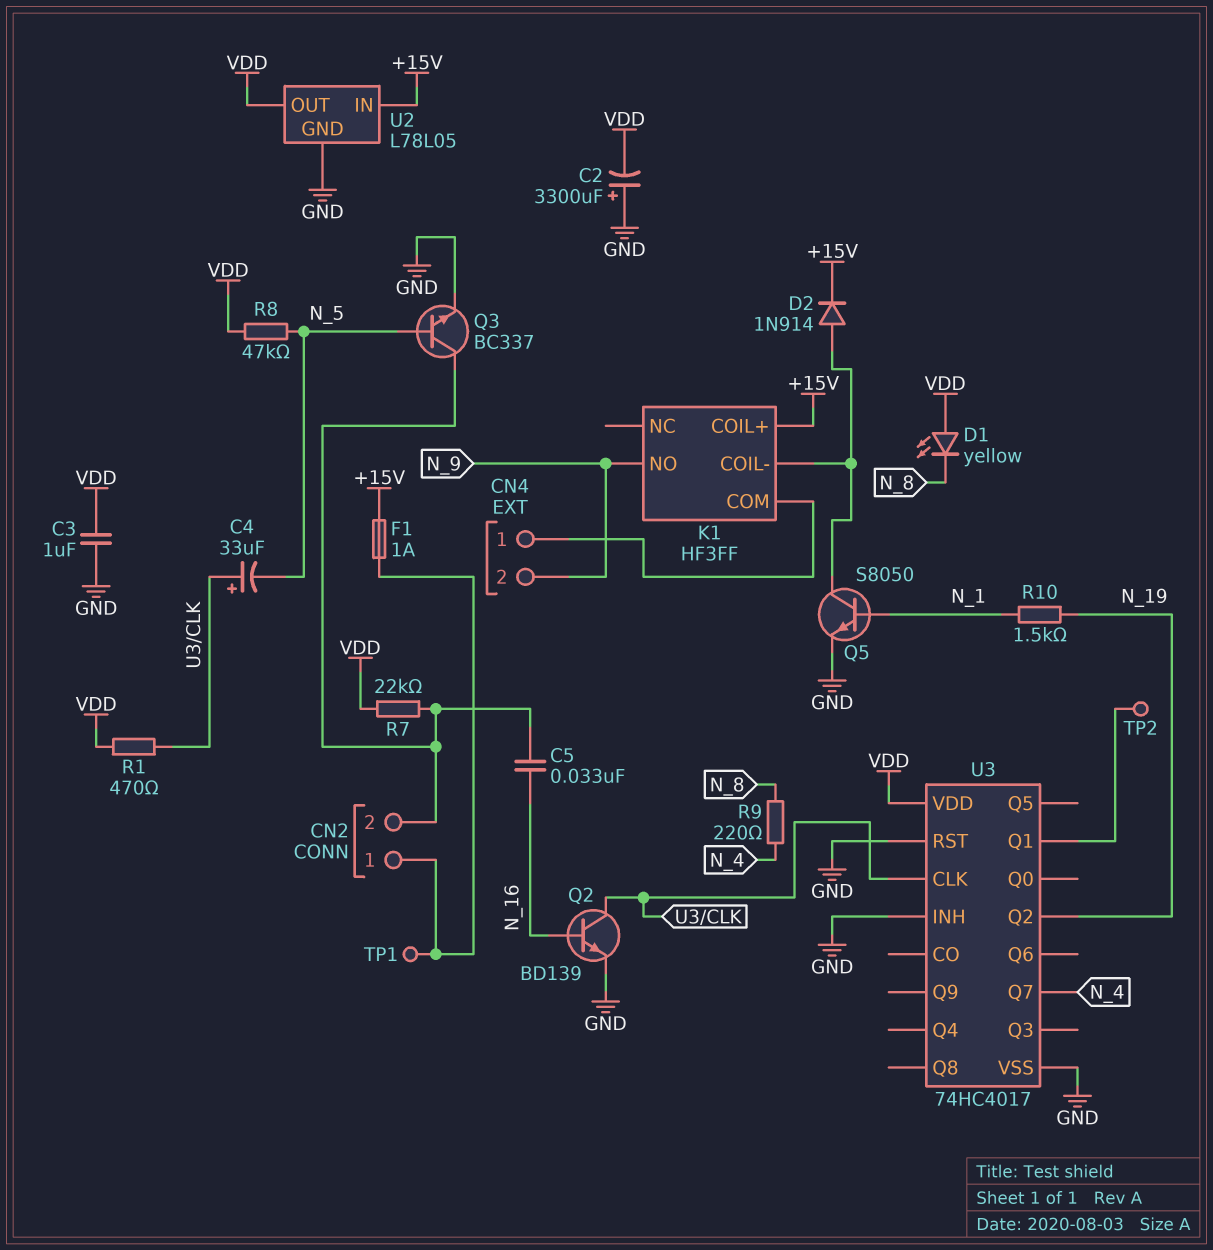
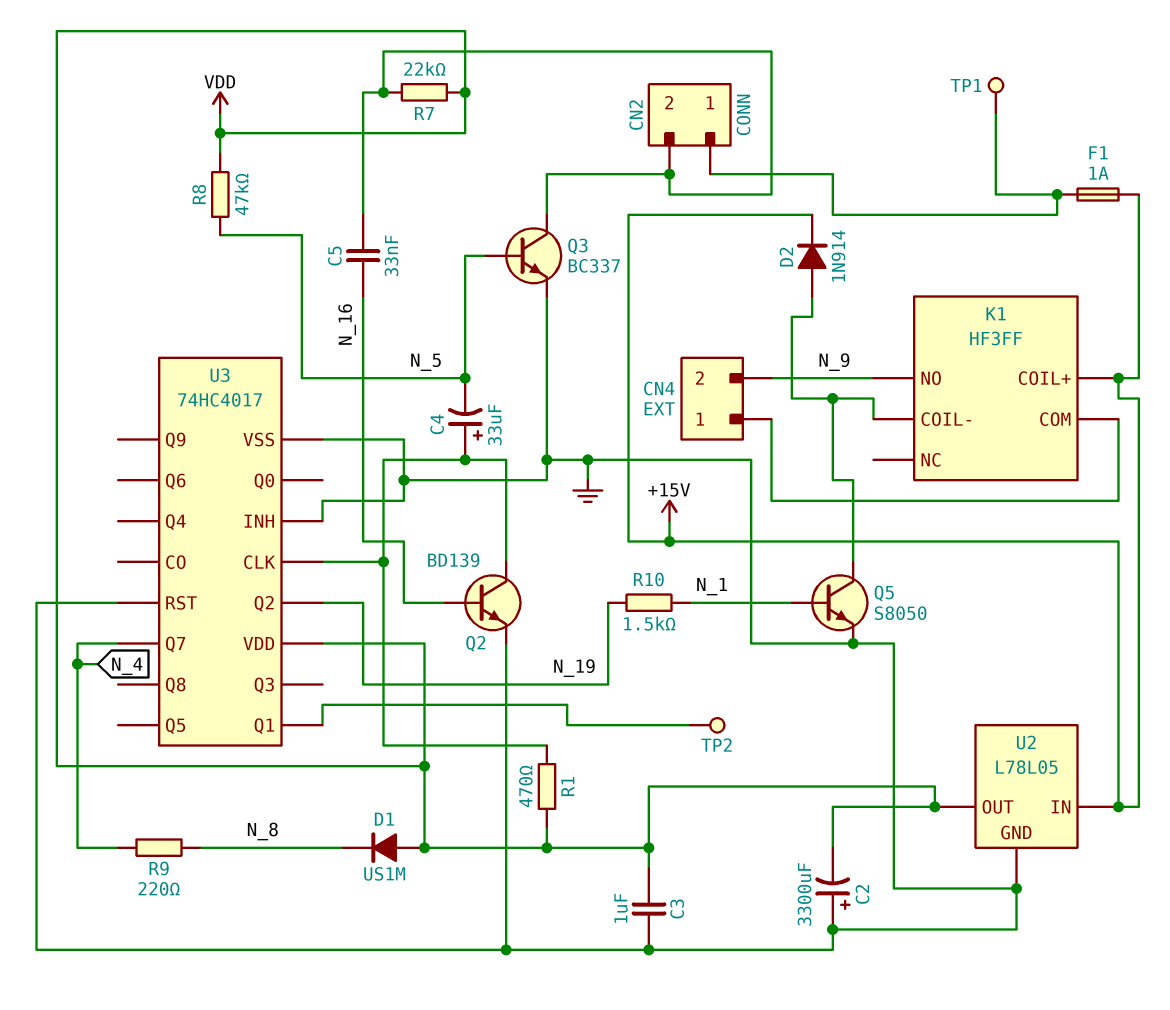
D1: LED yellow (A VDD, K N_8) -> diode US1M (A VDD, K N_8)

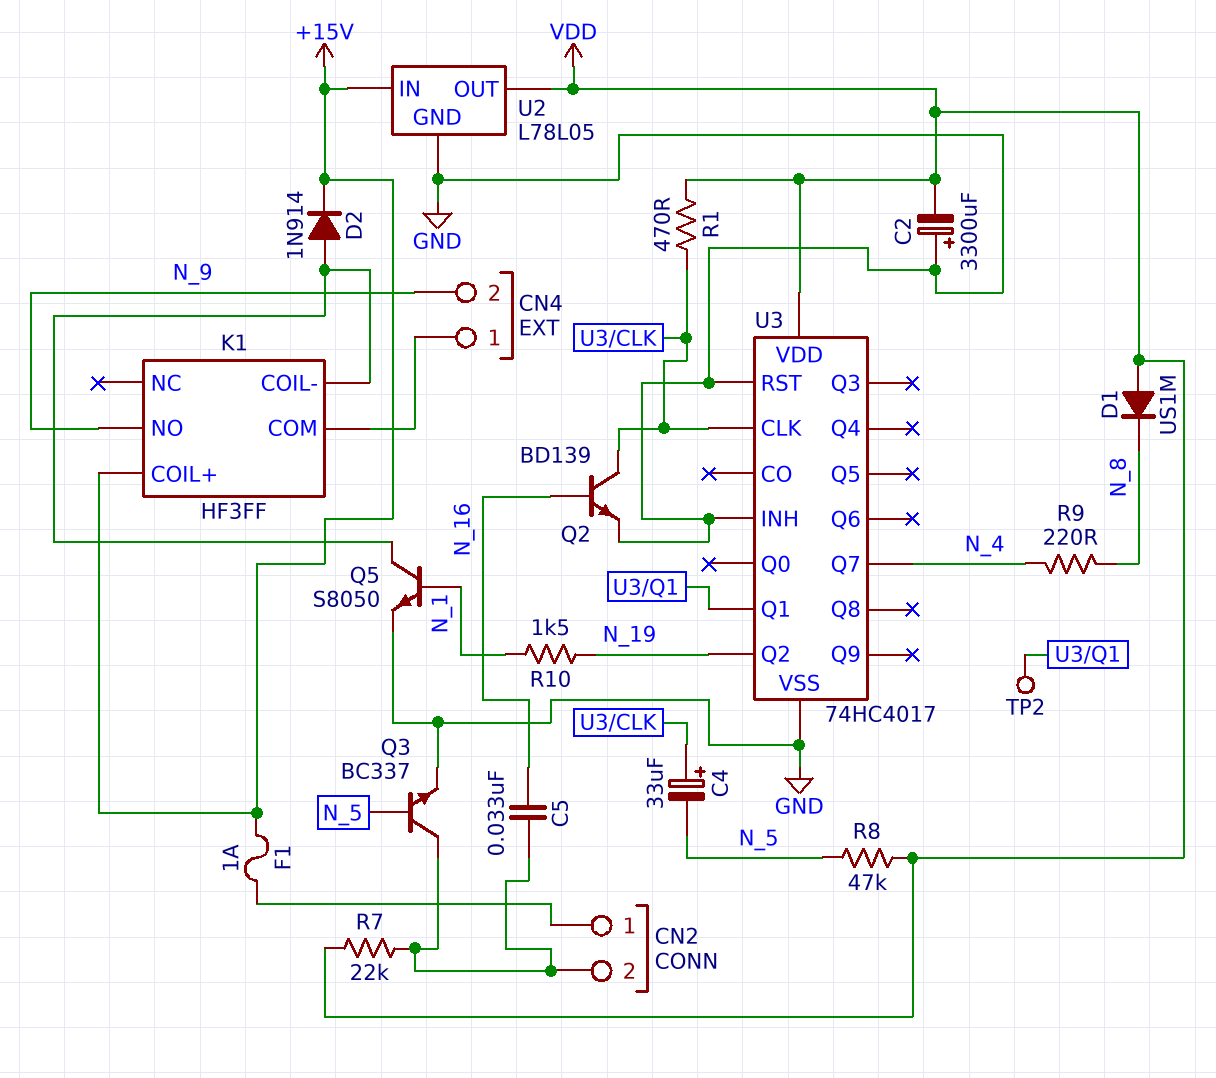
C3: 1uF (GND, VDD) -> none
TP1: test point (CN2/1) -> none

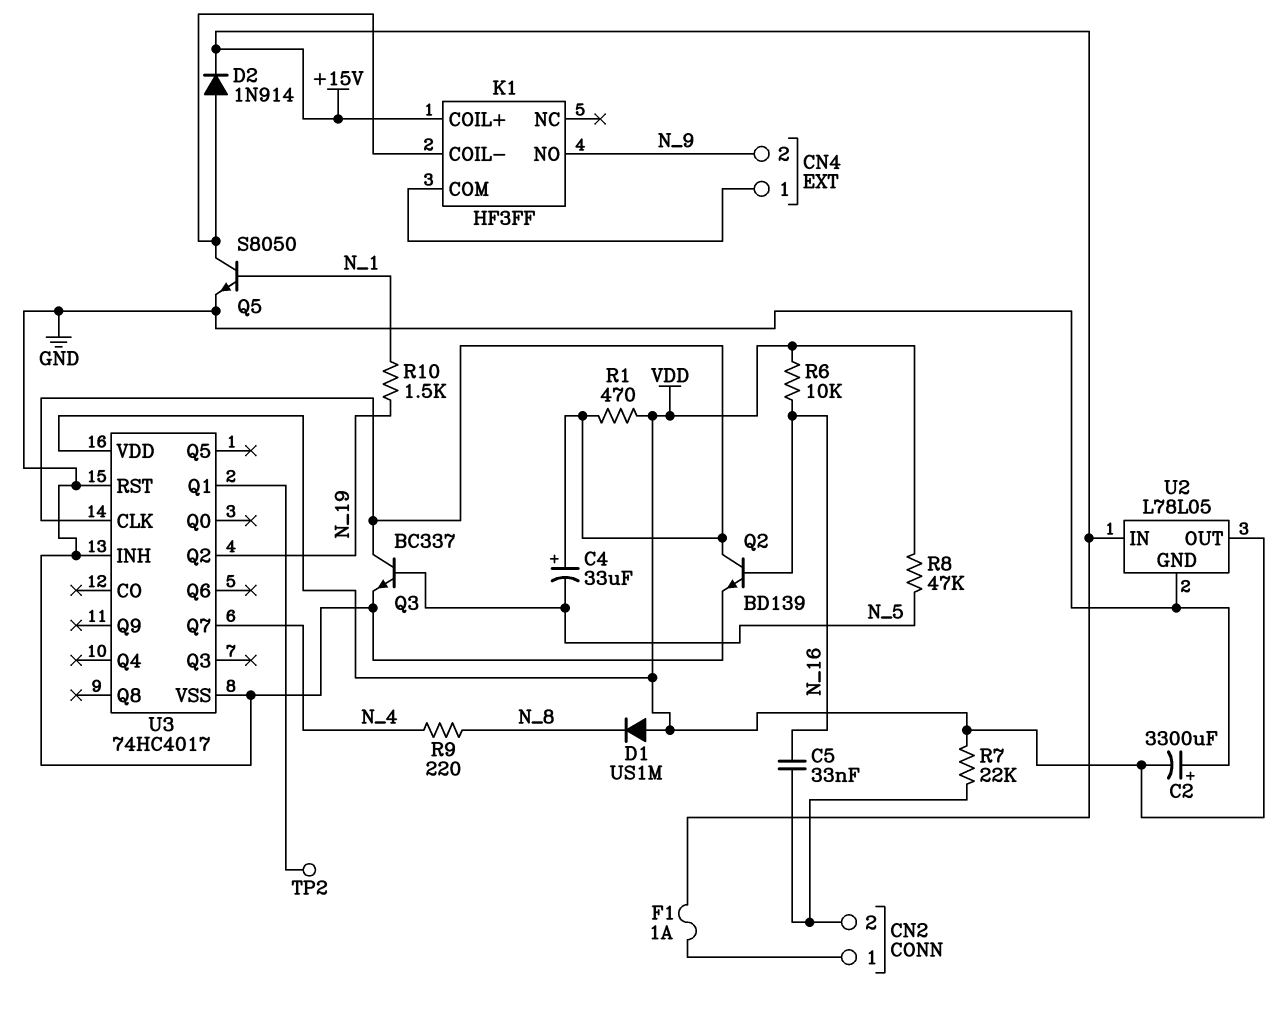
Q3: NPN BC337 (B N_5, C CN2/2, E GND) -> NPN BC337 (B N_5, C U3/CLK, E GND)
R6: none -> 10k (N_16, VDD)

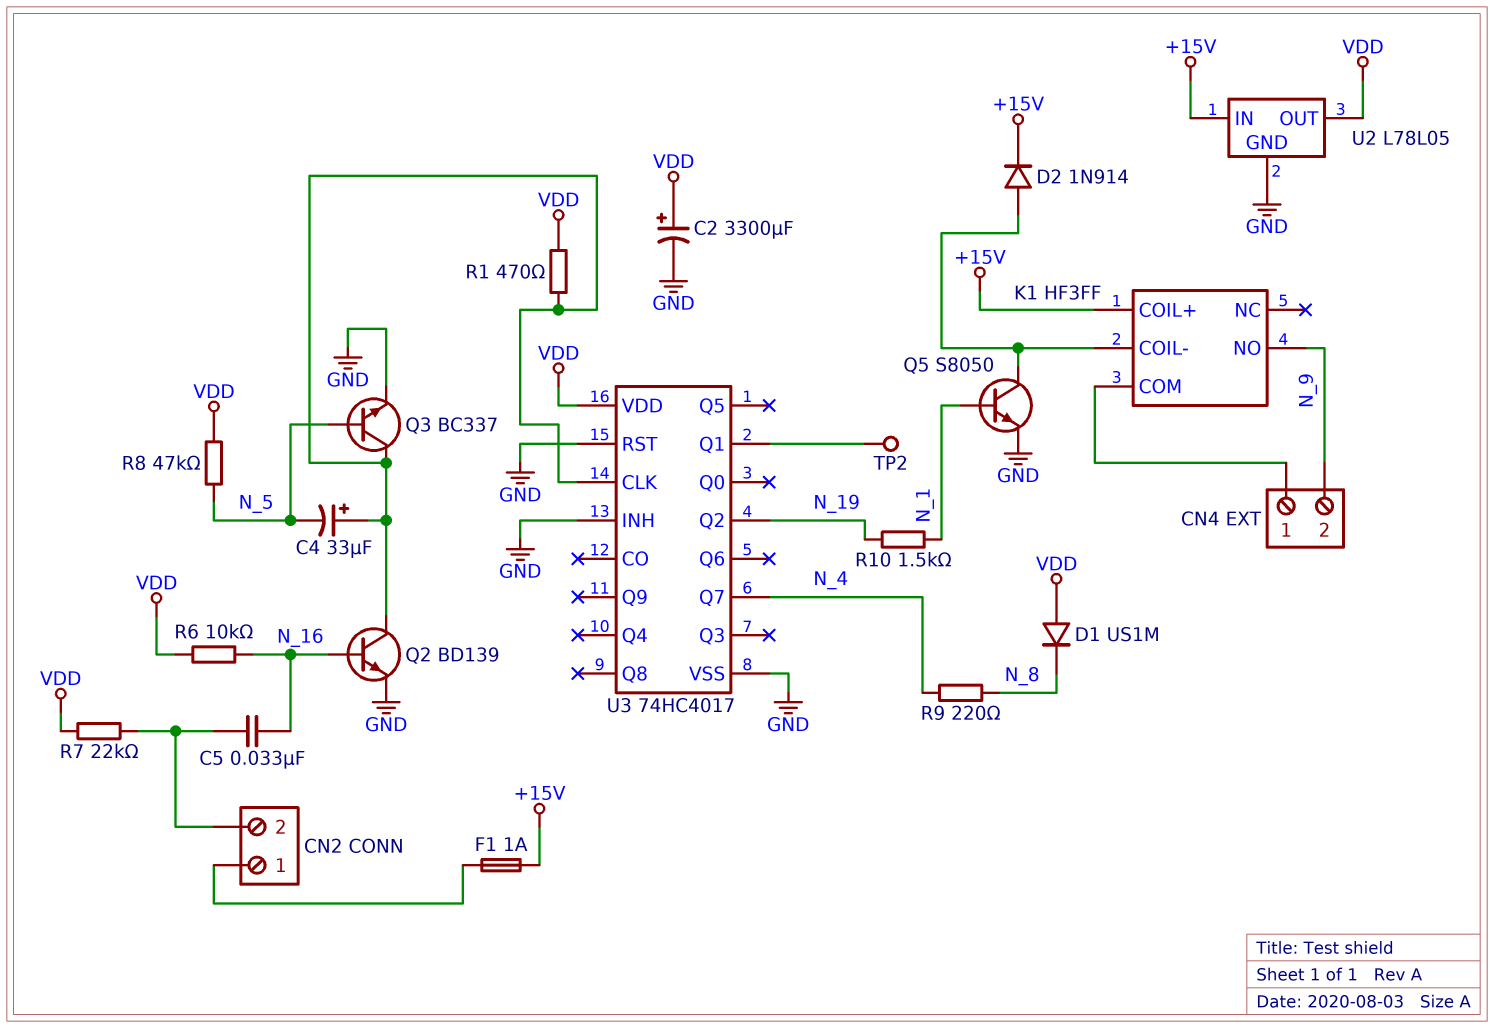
C2: 3300uF (plus GND, minus VDD) -> 3300uF (plus VDD, minus GND)

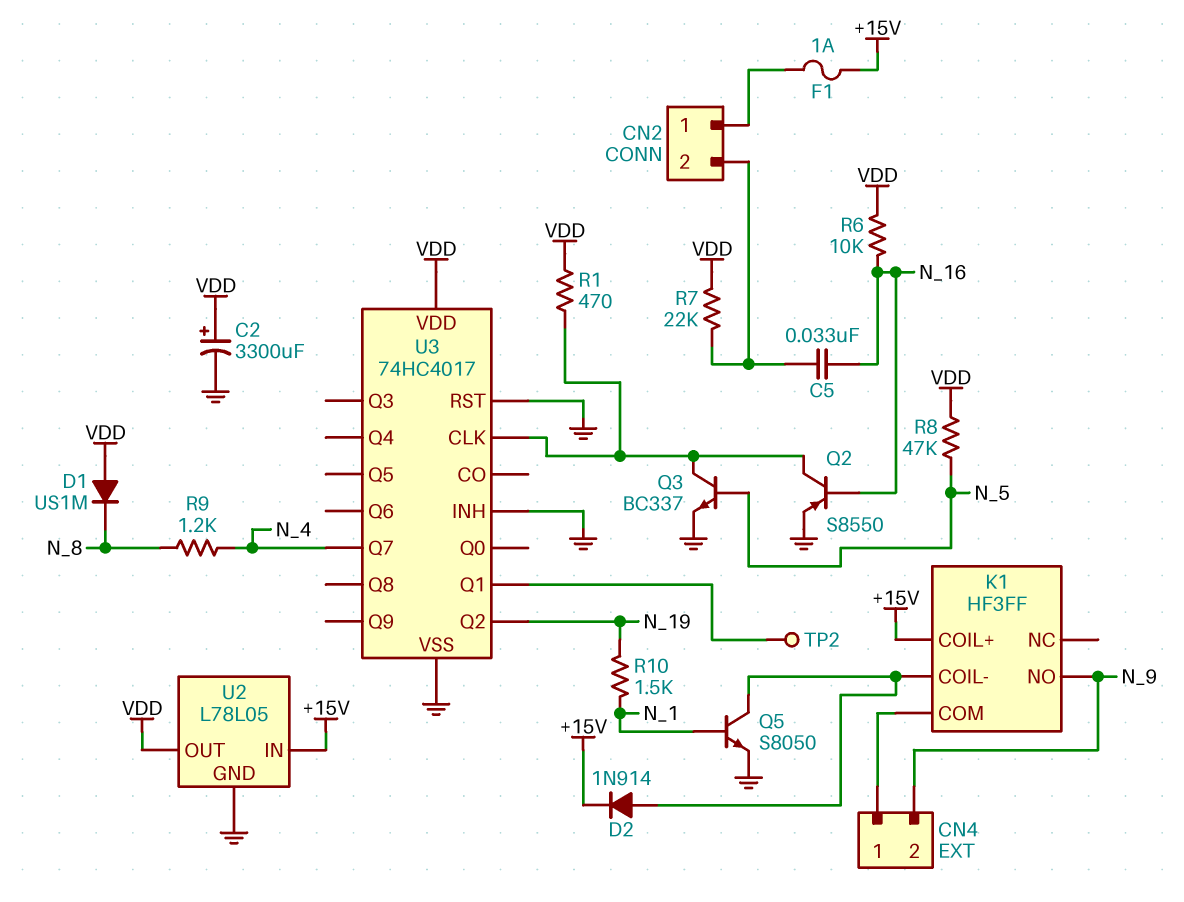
C4: 33uF (plus U3/CLK, minus N_5) -> none
Q2: NPN BD139 (B N_16, C U3/CLK, E GND) -> PNP S8550 (B N_16, C U3/CLK, E GND)
R9: 220 (N_4, N_8) -> 1.2k (N_4, N_8)

